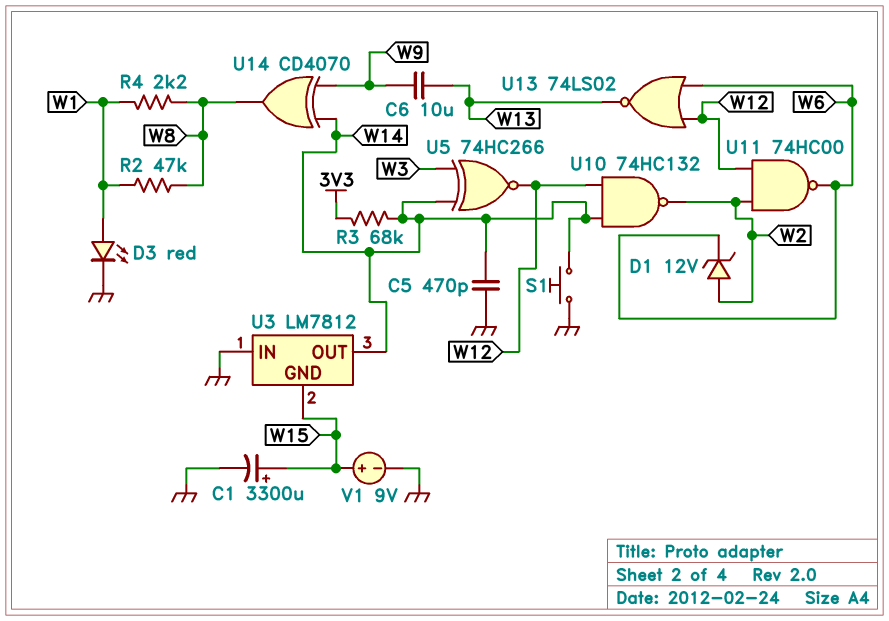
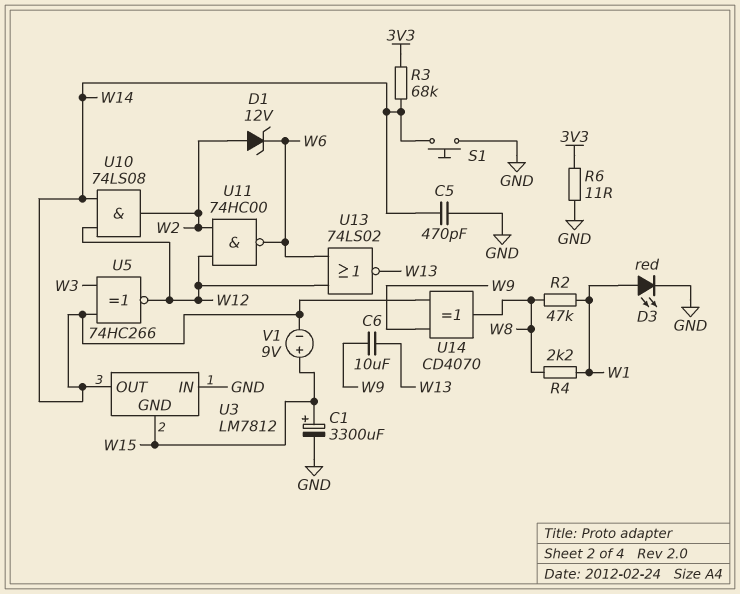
R6: none -> 11 (3V3, GND)
U10: NAND 74HC132 (in W12, in W14, out W2) -> AND 74LS08 (in W12, in W14, out W2)
V1: 9V (plus W15, minus GND) -> 9V (plus W15, minus W14)

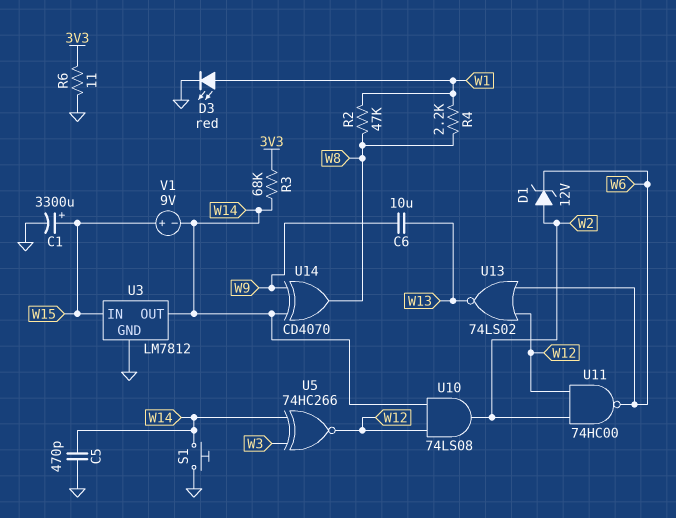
U3 pin GND: W15 -> GND
U3 pin IN: GND -> W15

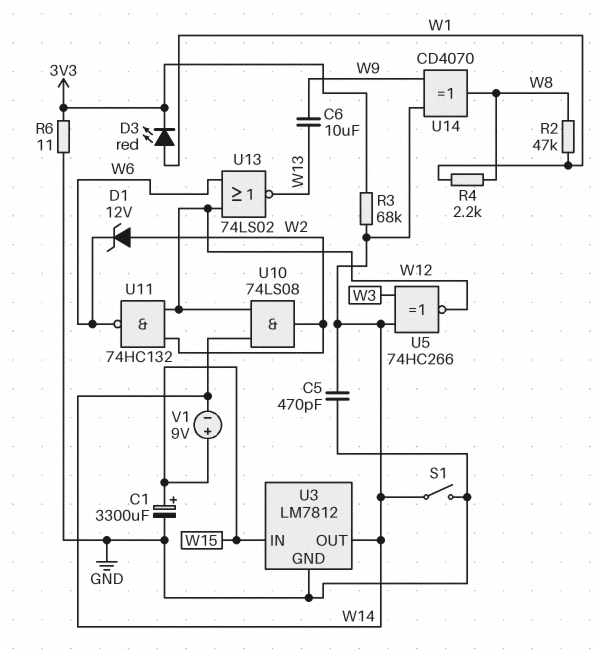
D3: LED red (A W1, K GND) -> LED red (A W1, K 3V3)
S1: button (GND, W14) -> switch (GND, W14)
U11: NAND 74HC00 (in W2, in W12, out W6) -> NAND 74HC132 (in W2, in W12, out W6)

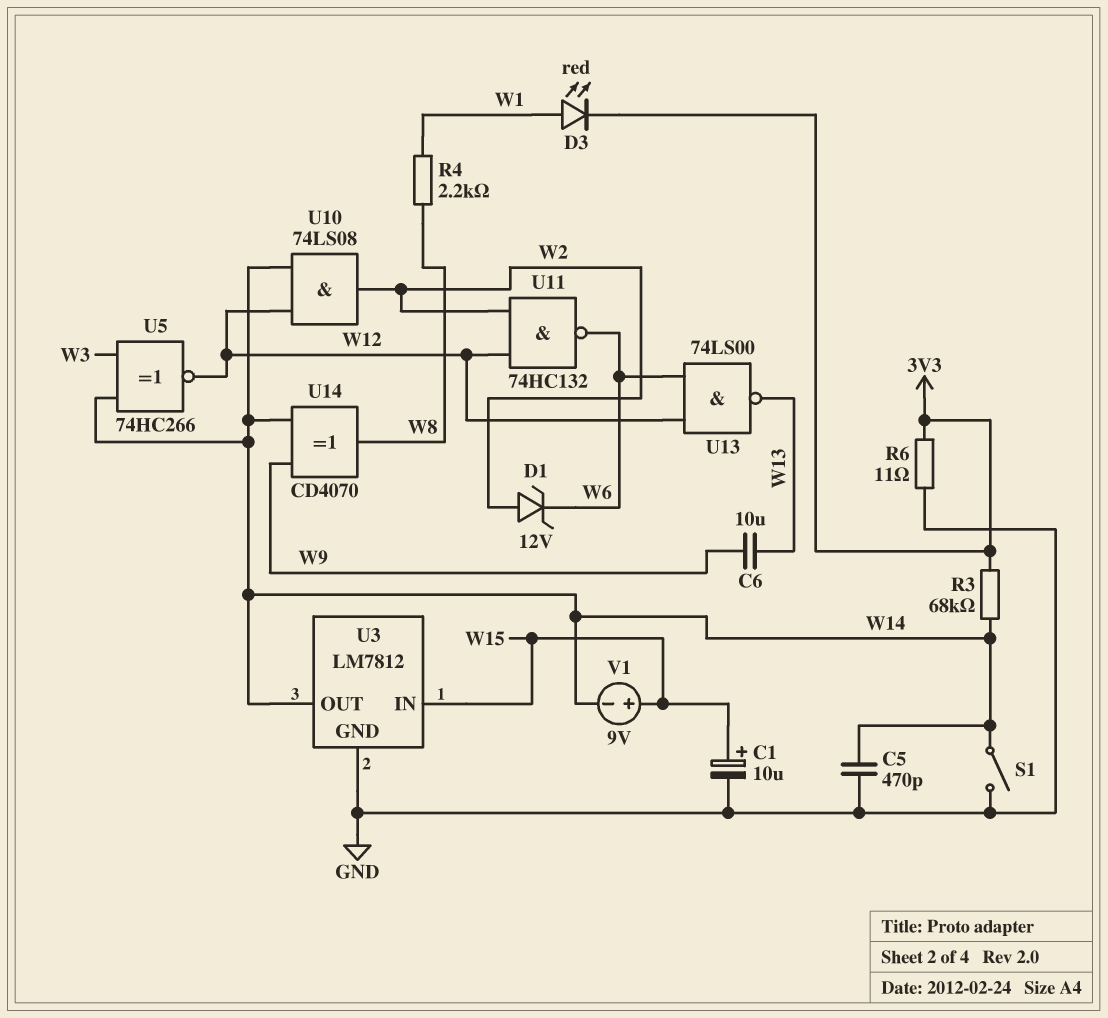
C1: 3300uF (plus W15, minus GND) -> 10uF (plus W15, minus GND)
R2: 47k (W1, W8) -> none
U13: NOR 74LS02 (in W6, in W12, out W13) -> NAND 74LS00 (in W6, in W12, out W13)

